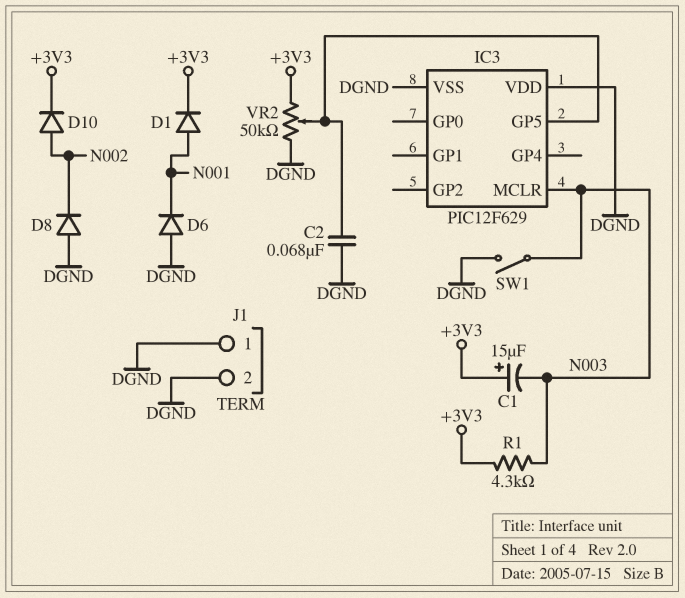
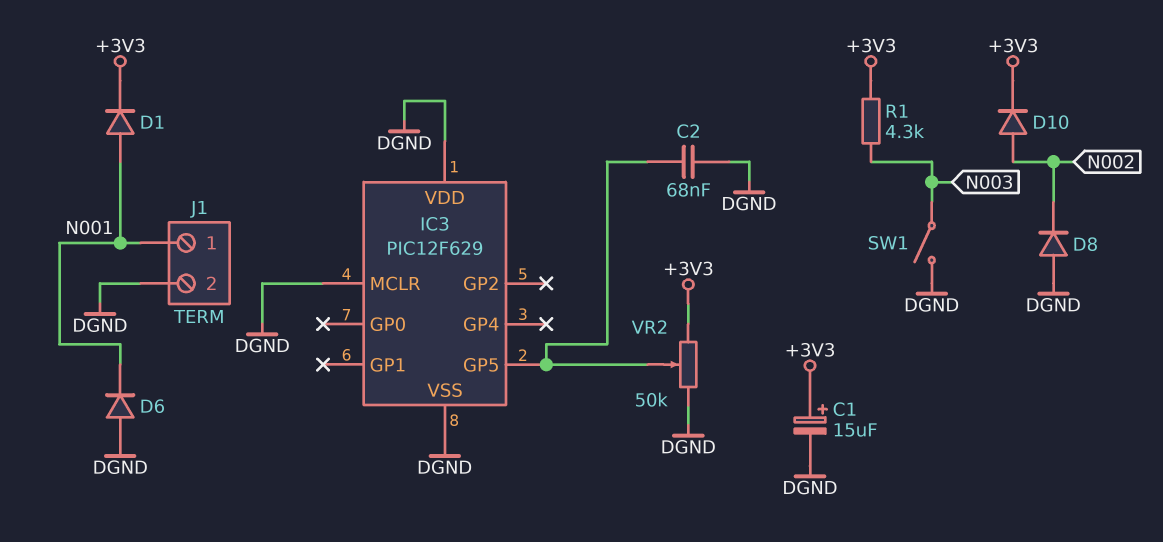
C1: 15uF (plus +3V3, minus N003) -> 15uF (plus +3V3, minus DGND)
IC3 pin MCLR: N003 -> DGND
J1 pin 1: DGND -> N001

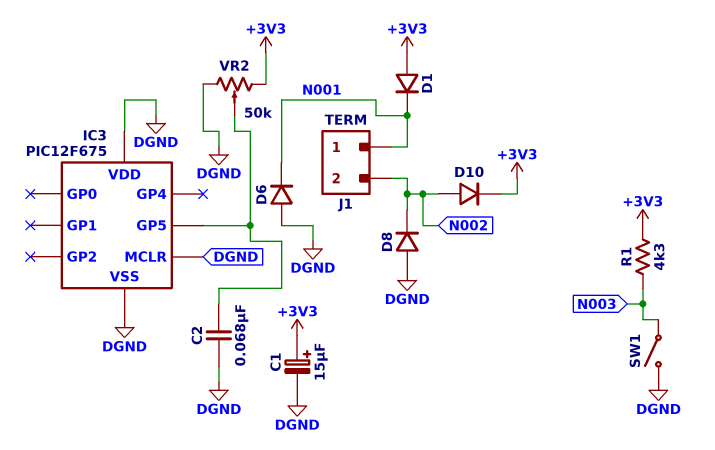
D1: diode (A N001, K +3V3) -> diode (A +3V3, K N001)
IC3: PIC12F629 -> PIC12F675
J1 pin 2: DGND -> N002

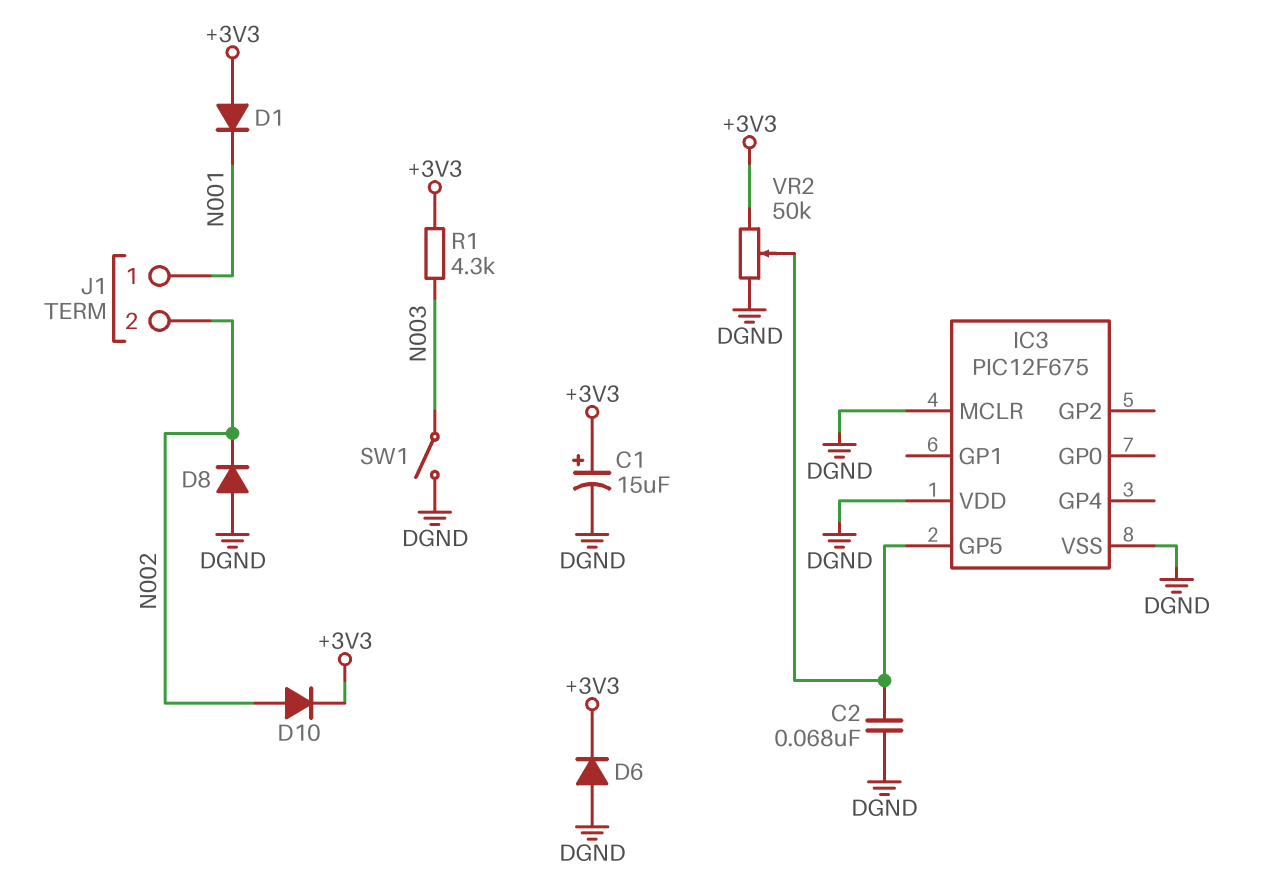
D6: diode (A DGND, K N001) -> diode (A DGND, K +3V3)

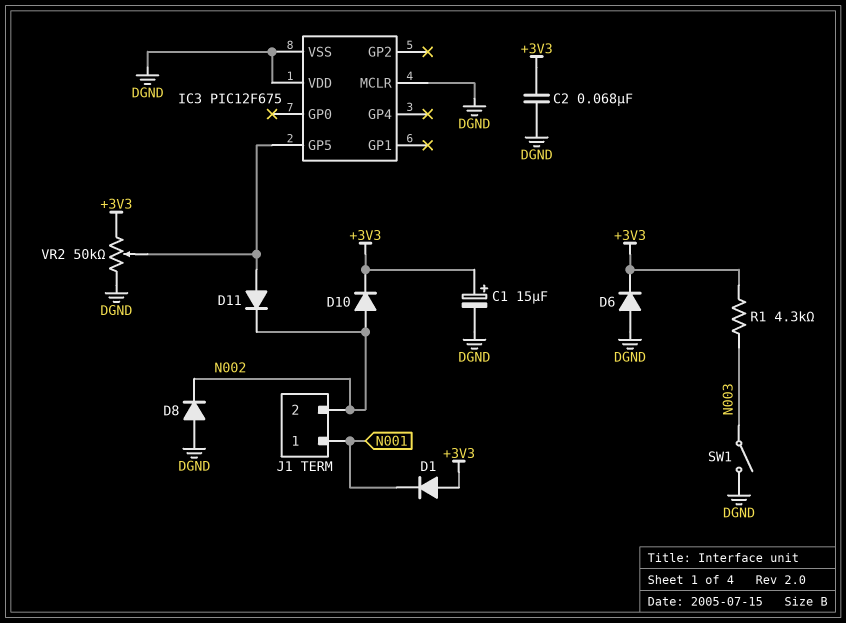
C2: 68nF (DGND, IC3/GP5) -> 68nF (+3V3, DGND)
D11: none -> diode (A IC3/GP5, K N002)

